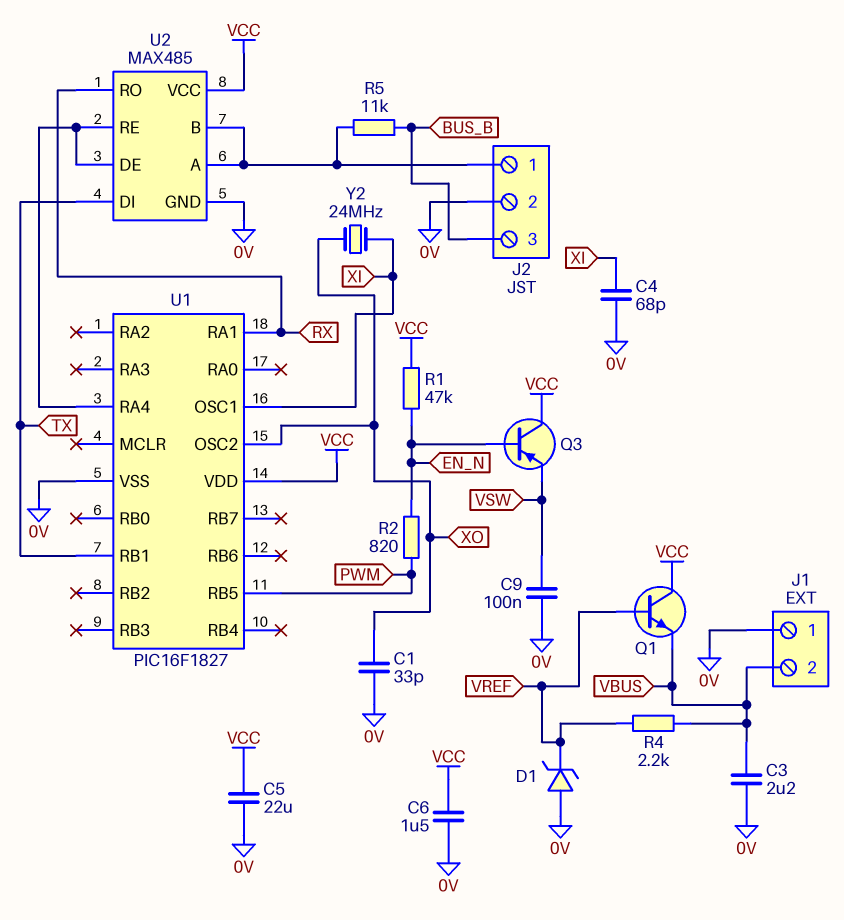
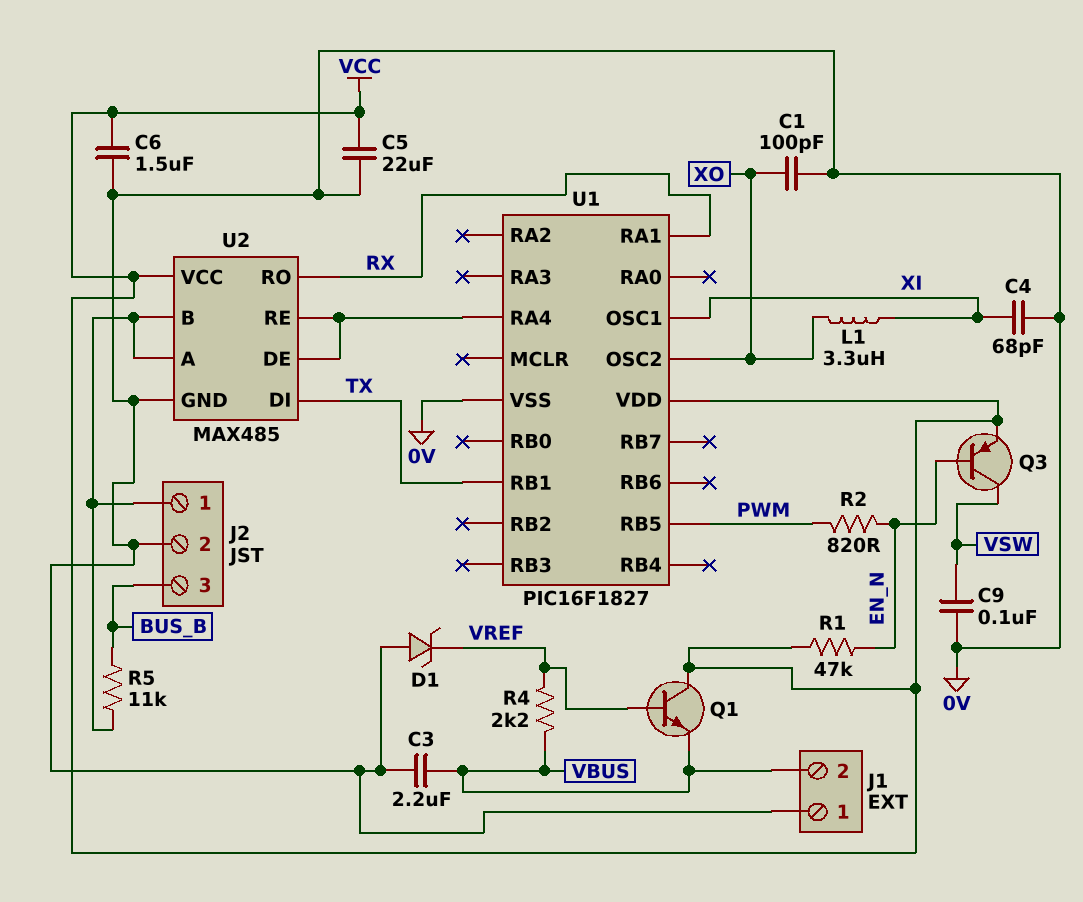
C1: 33pF (0V, XO) -> 100pF (0V, XO)
L1: none -> 3.3uH (XI, XO)
Q3: PNP (B EN_N, C VCC, E VSW) -> PNP (B EN_N, C VSW, E VCC)
Y2: 24MHz (XI, XO) -> none

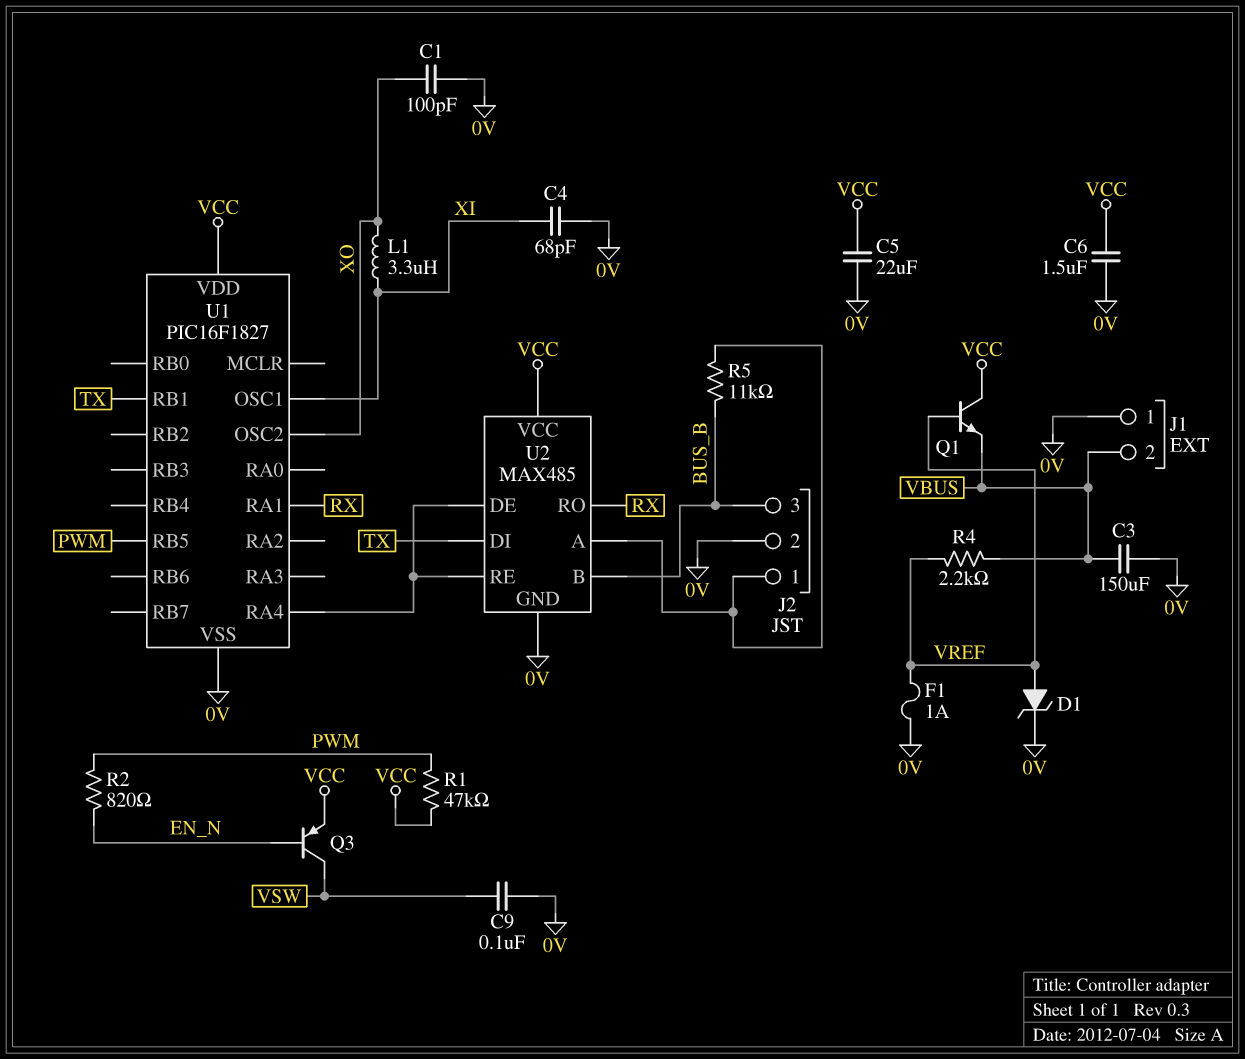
C3: 2.2uF (0V, VBUS) -> 150uF (0V, VBUS)
D1: zener (A 0V, K VREF) -> zener (A VREF, K 0V)
F1: none -> 1A (0V, VREF)
R1: 47k (EN_N, VCC) -> 47k (PWM, VCC)
U2 pin B: J2/1 -> BUS_B

